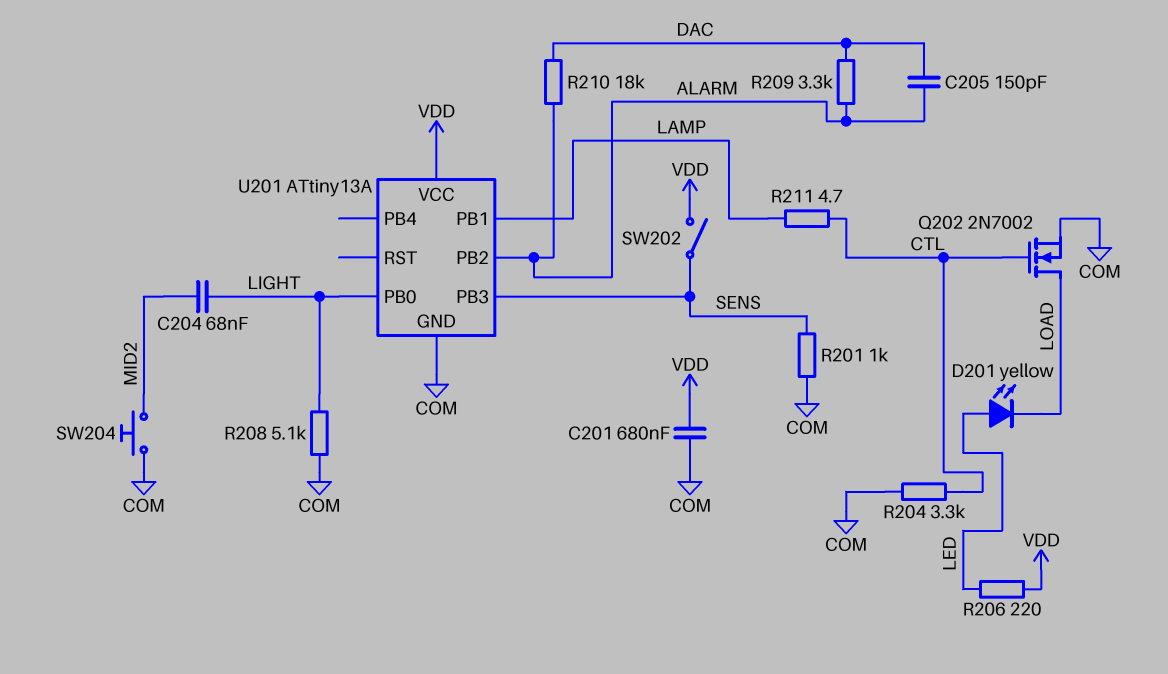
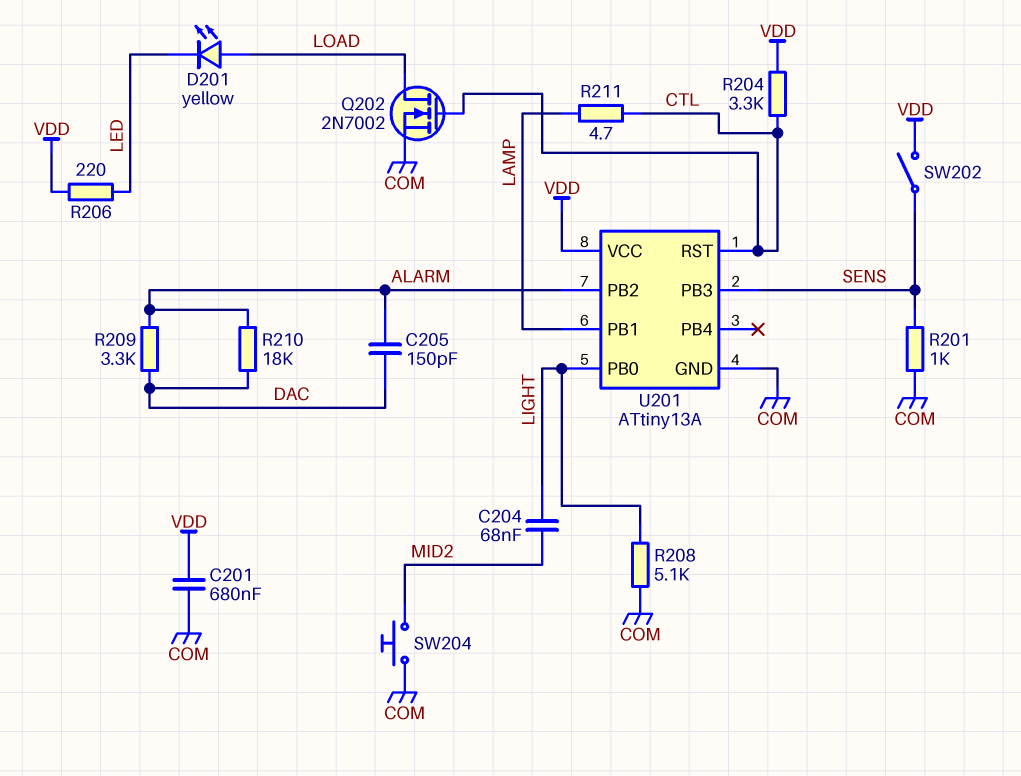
D201: LED yellow (A LED, K LOAD) -> LED yellow (A LOAD, K LED)
R204: 3.3k (COM, CTL) -> 3.3k (CTL, VDD)
U201 pin RST: none -> CTL

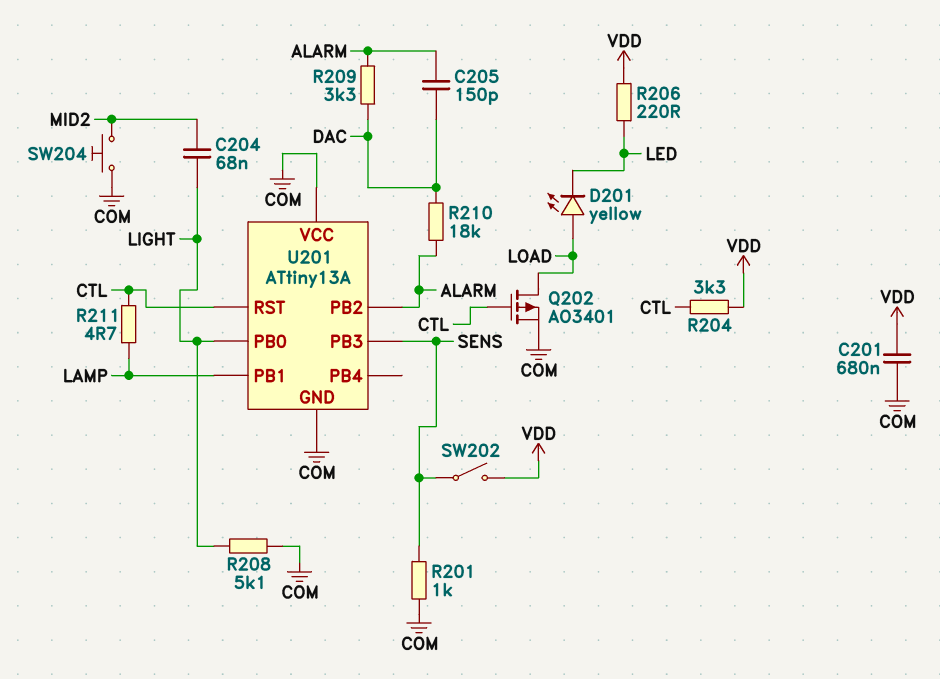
Q202: NMOS 2N7002 (G CTL, D LOAD, S COM) -> PMOS AO3401 (G CTL, D LOAD, S COM)
U201 pin VCC: VDD -> COM

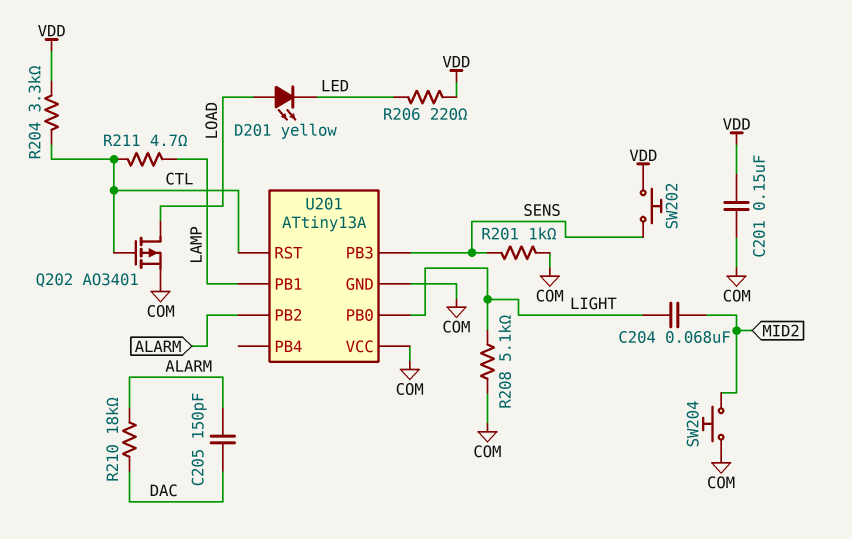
C201: 680nF (COM, VDD) -> 150nF (COM, VDD)
R209: 3.3k (ALARM, DAC) -> none
SW202: switch (SENS, VDD) -> button (SENS, VDD)

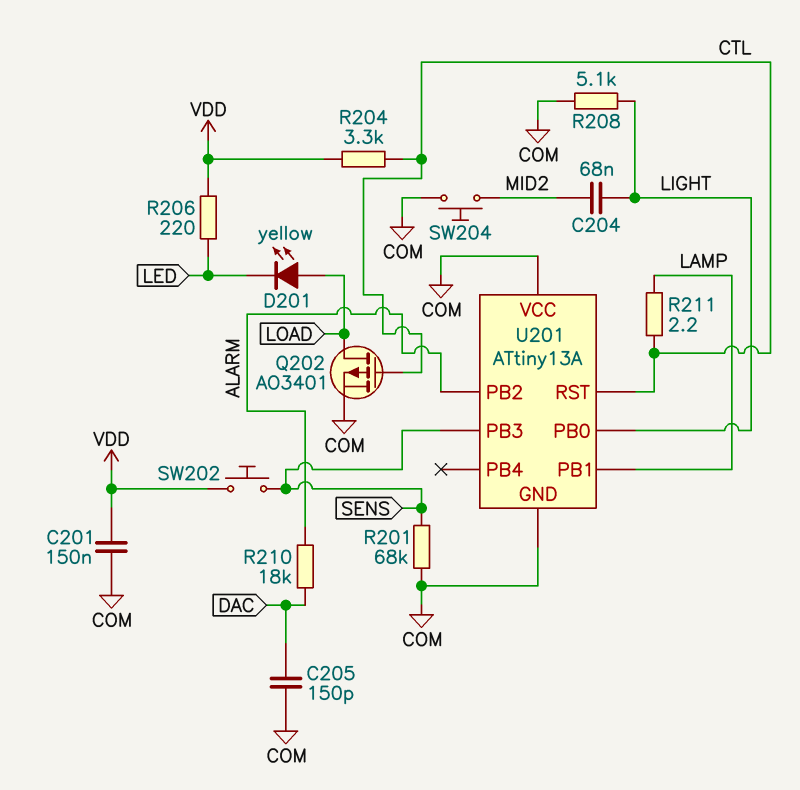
C205: 150pF (ALARM, DAC) -> 150pF (COM, DAC)
R201: 1k (COM, SENS) -> 68k (COM, SENS)
R211: 4.7 (CTL, LAMP) -> 2.2 (CTL, LAMP)

